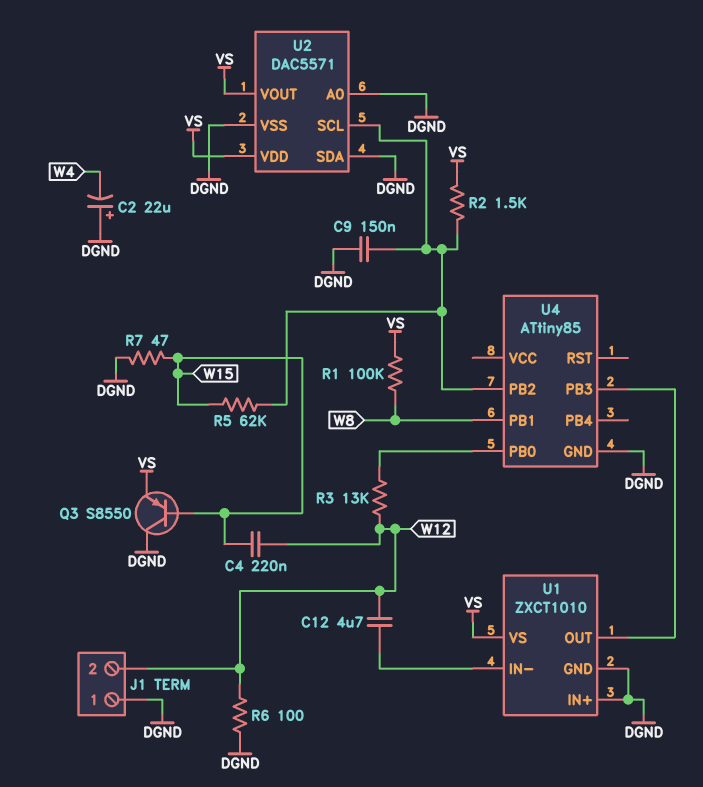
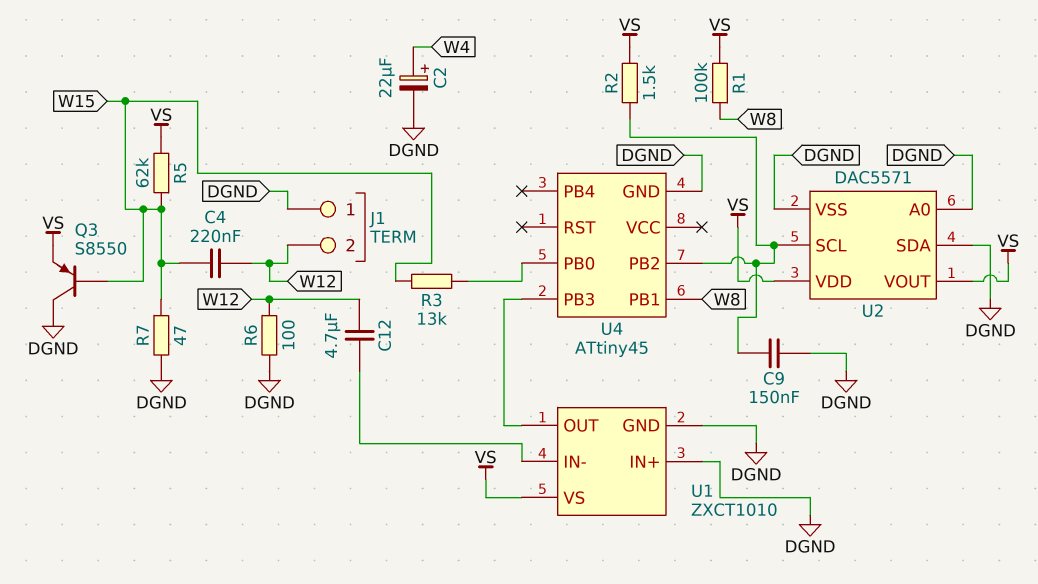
C2: 22uF (plus DGND, minus W4) -> 22uF (plus W4, minus DGND)
R3: 13k (U4/PB0, W12) -> 13k (U4/PB0, W15)
R5: 62k (U2/SCL, W15) -> 62k (VS, W15)
U4: ATtiny85 -> ATtiny45

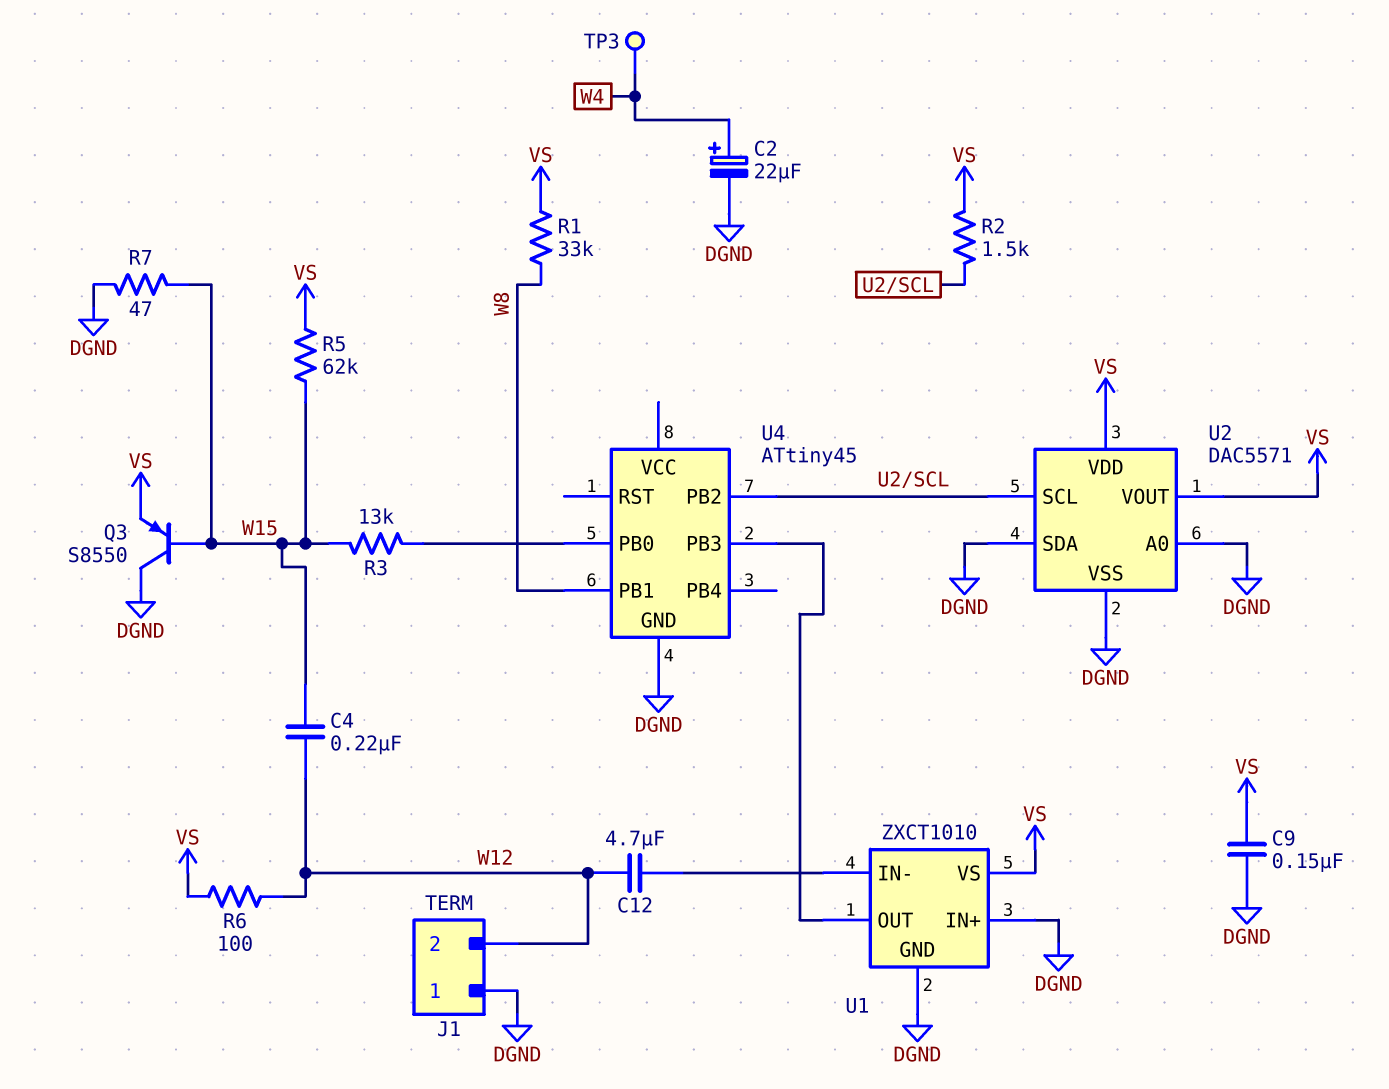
C9: 150nF (DGND, U2/SCL) -> 150nF (DGND, VS)
R1: 100k (VS, W8) -> 33k (VS, W8)
R6: 100 (DGND, W12) -> 100 (VS, W12)
TP3: none -> test point (W4)

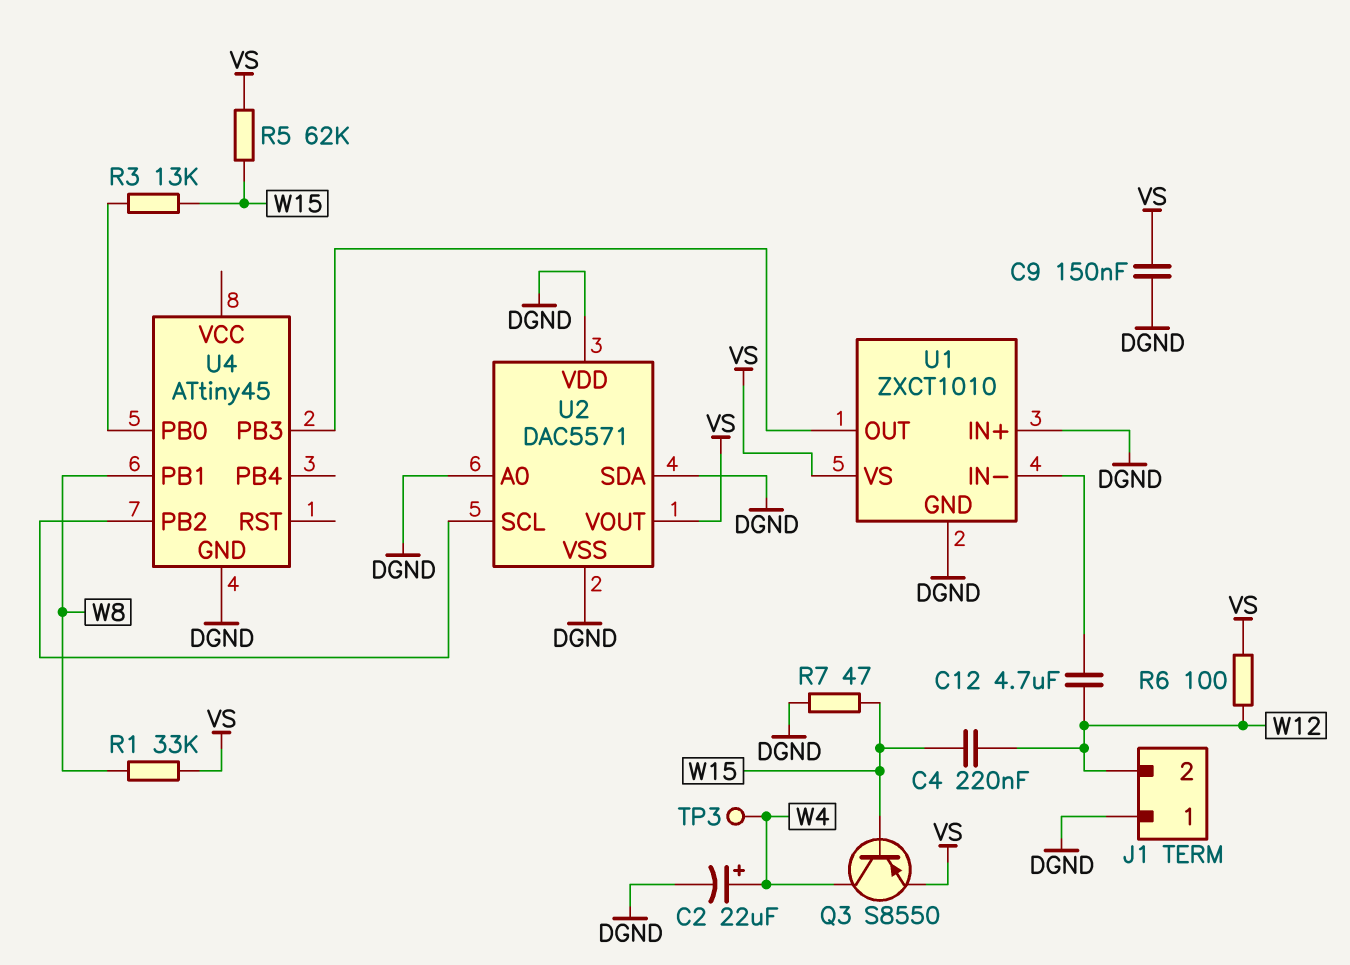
Q3: PNP S8550 (B W15, C DGND, E VS) -> PNP S8550 (B W15, C W4, E VS)
R2: 1.5k (U2/SCL, VS) -> none
U2 pin VDD: VS -> DGND

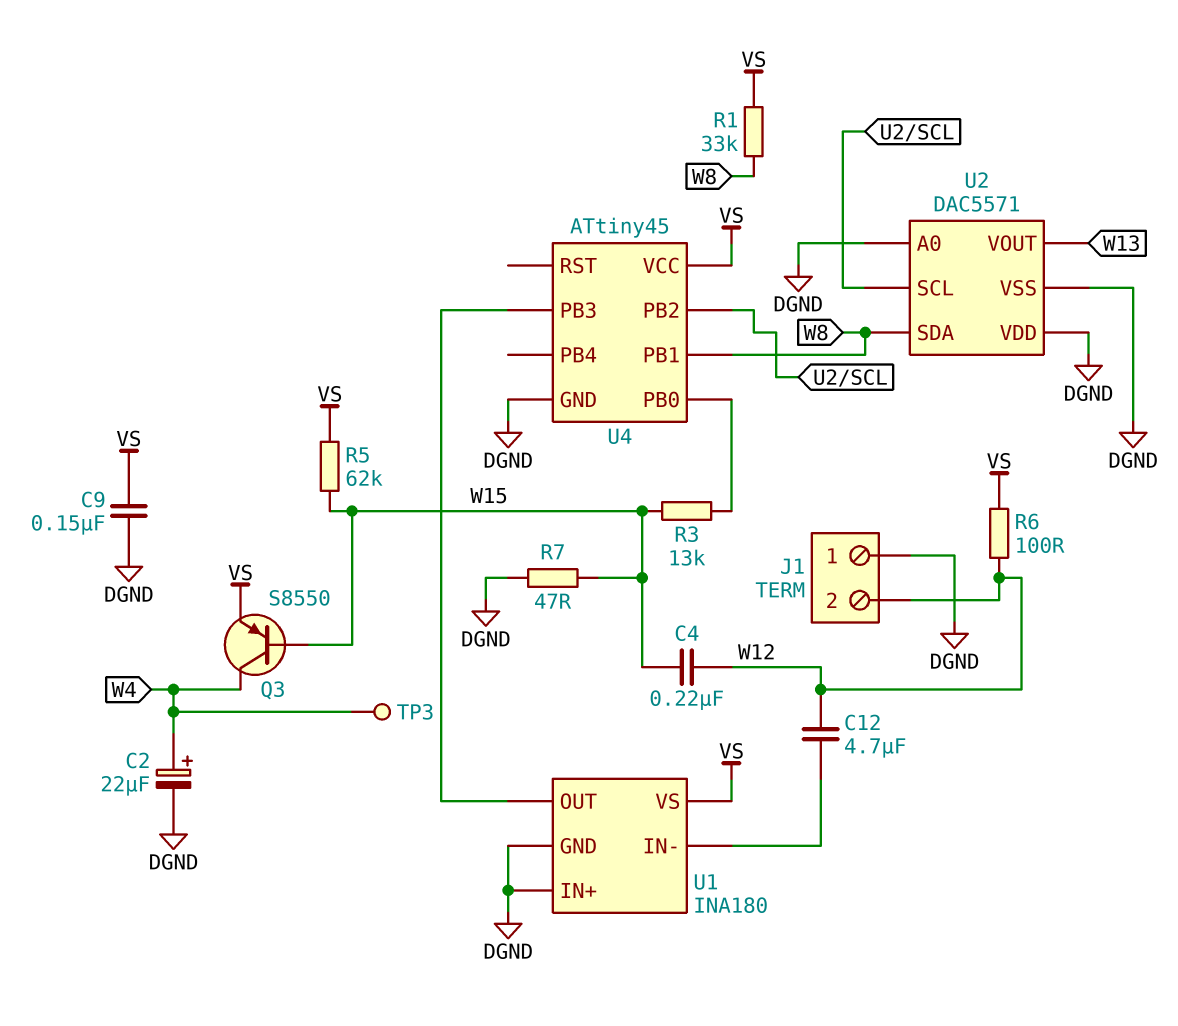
U1: ZXCT1010 -> INA180
U2 pin SDA: DGND -> W8
U2 pin VOUT: VS -> W13
U4 pin VCC: none -> VS

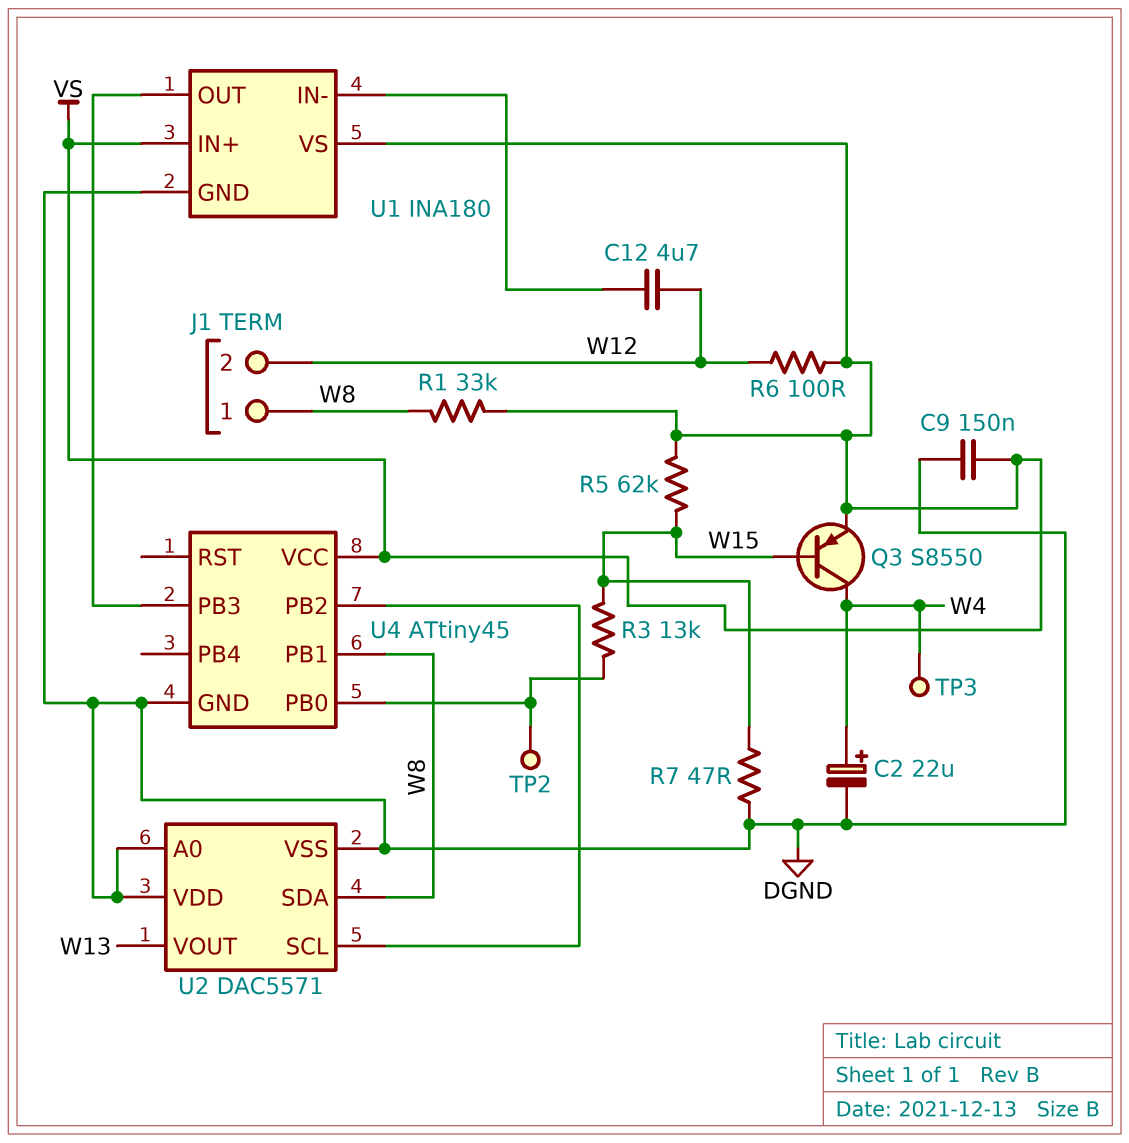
C4: 220nF (W12, W15) -> none
J1 pin 1: DGND -> W8
TP2: none -> test point (U4/PB0)
U1 pin IN+: DGND -> VS

